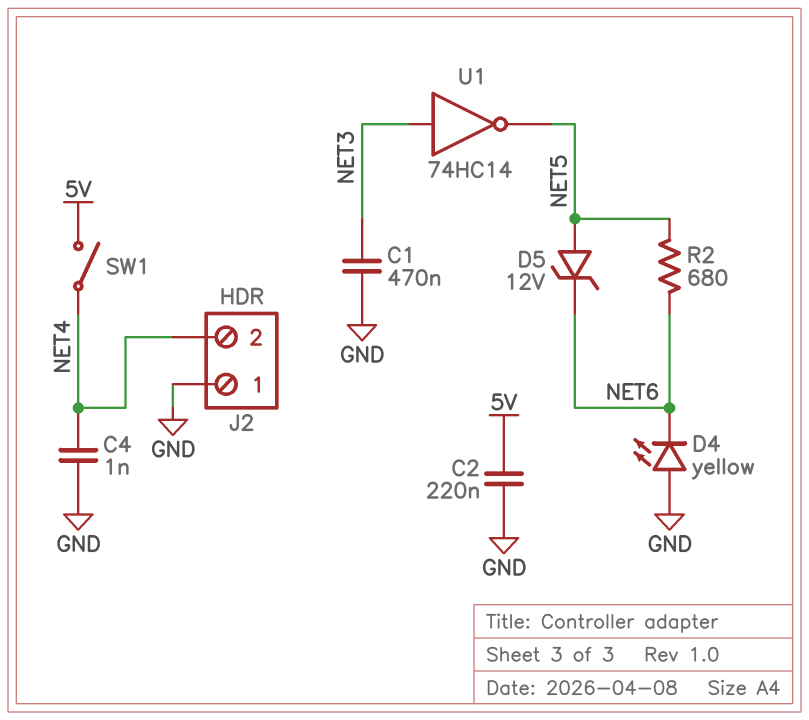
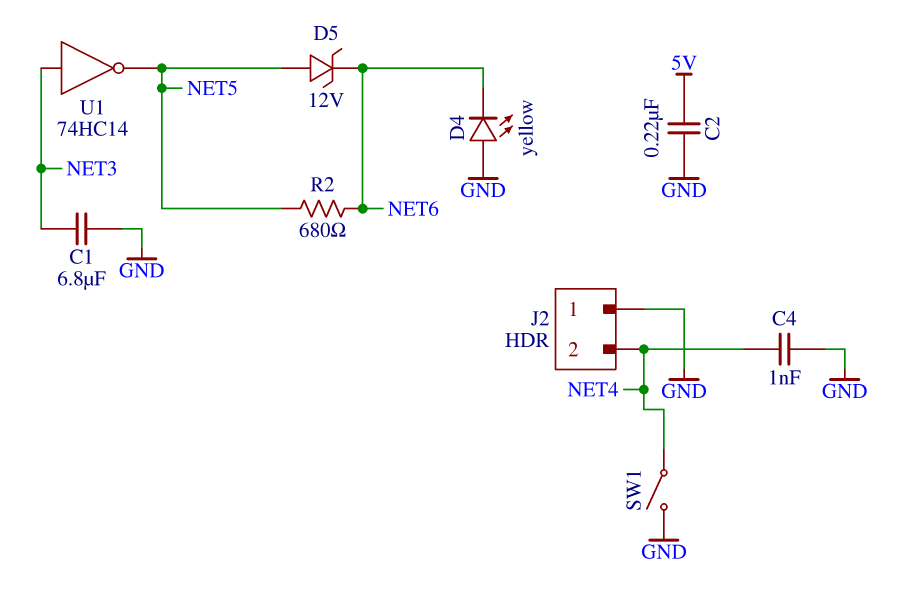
C1: 470nF (GND, NET3) -> 6.8uF (GND, NET3)
SW1: switch (5V, NET4) -> switch (GND, NET4)

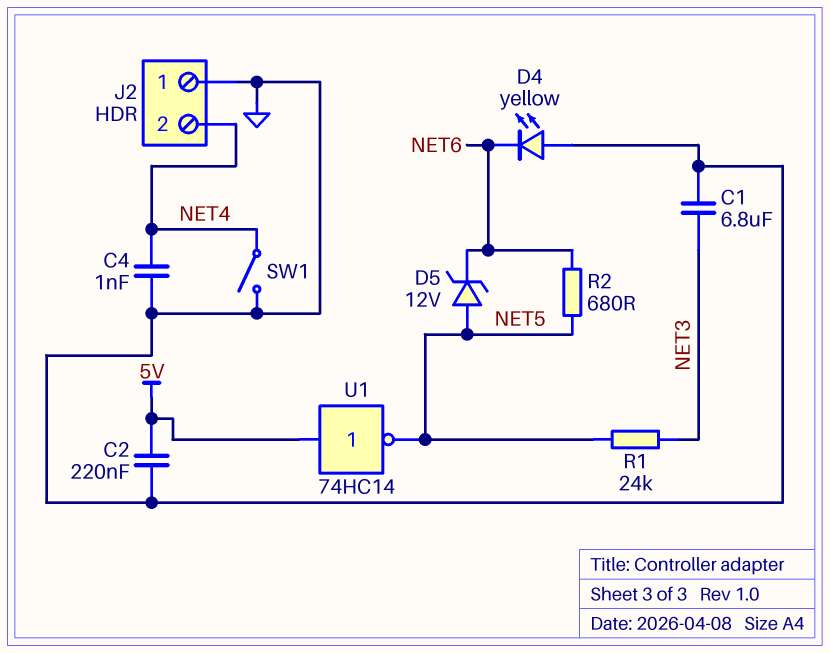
R1: none -> 24k (NET3, NET5)
U1: NOT 74HC14 (in NET3, out NET5) -> NOT 74HC14 (in 5V, out NET5)

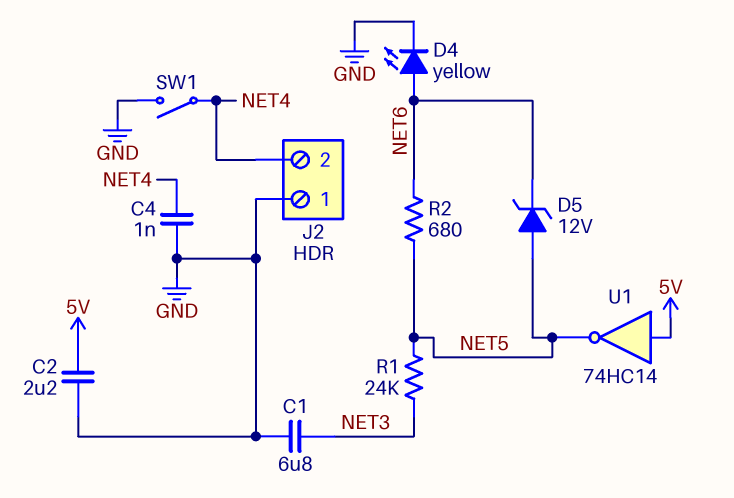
C2: 220nF (5V, GND) -> 2.2uF (5V, GND)
D4: LED yellow (A GND, K NET6) -> LED yellow (A NET6, K GND)

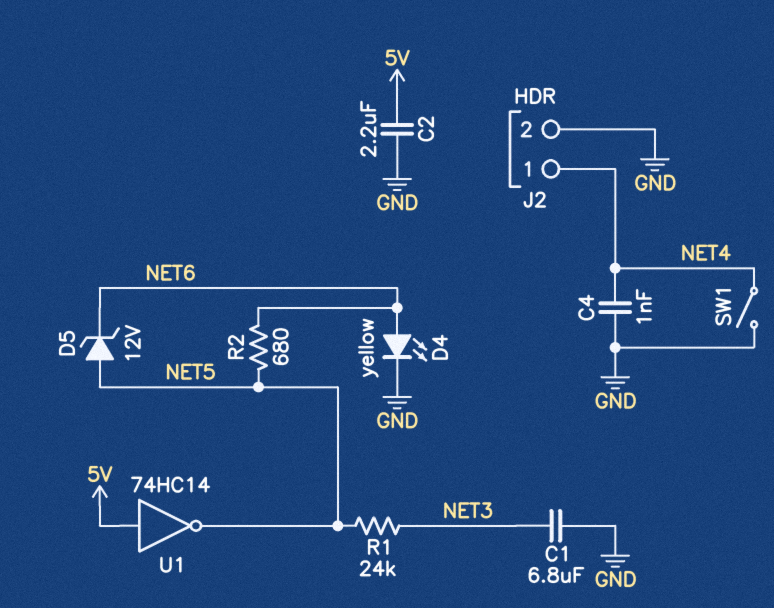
J2 pin 1: GND -> NET4
J2 pin 2: NET4 -> GND

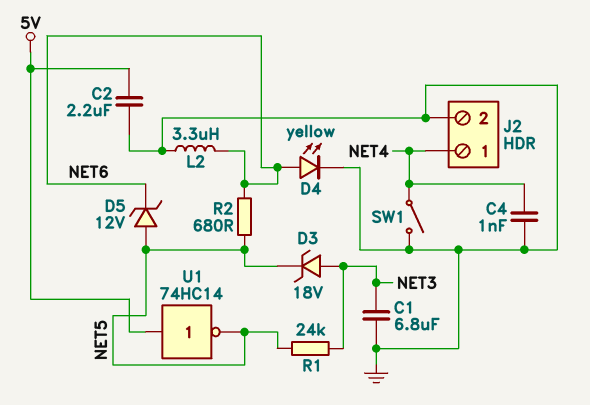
D3: none -> zener 18V (A NET3, K NET5)
L2: none -> 3.3uH (GND, NET6)

